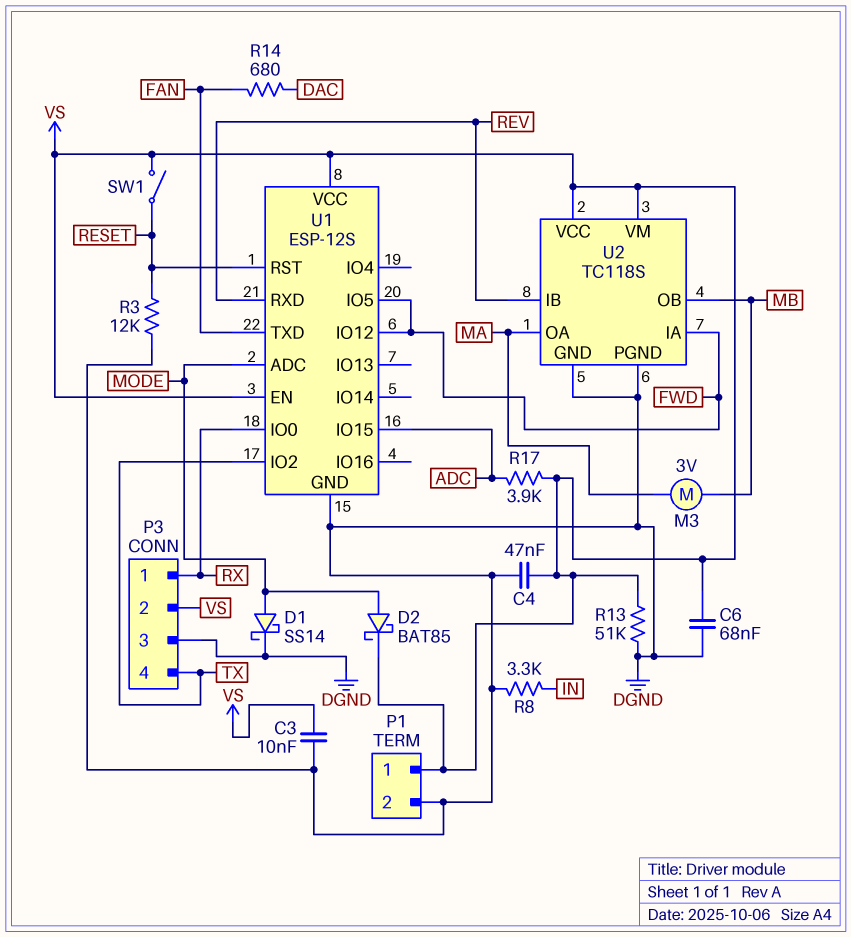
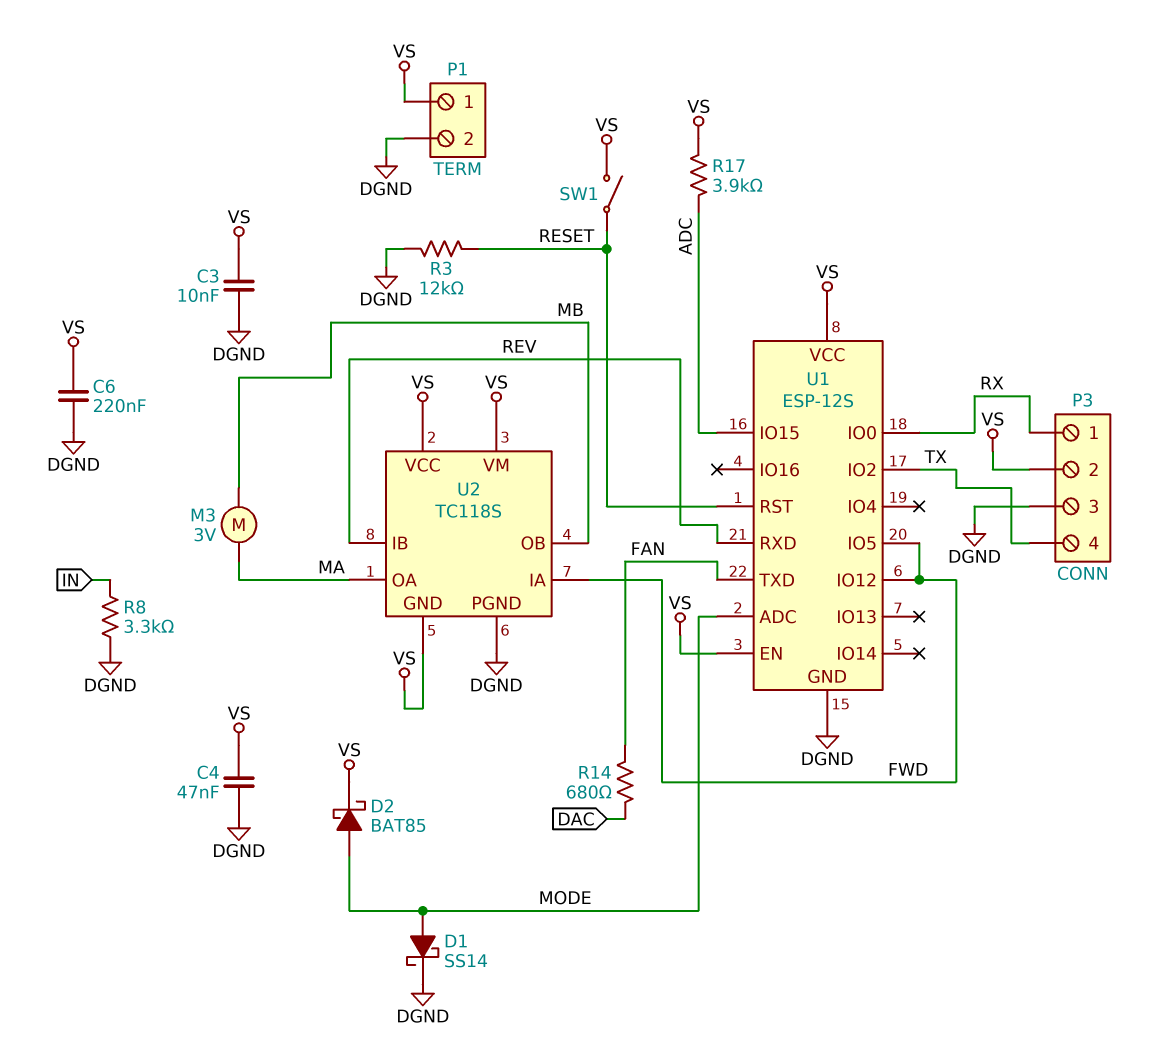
C6: 68nF (DGND, VS) -> 220nF (DGND, VS)
R13: 51k (DGND, VS) -> none
U2 pin GND: DGND -> VS

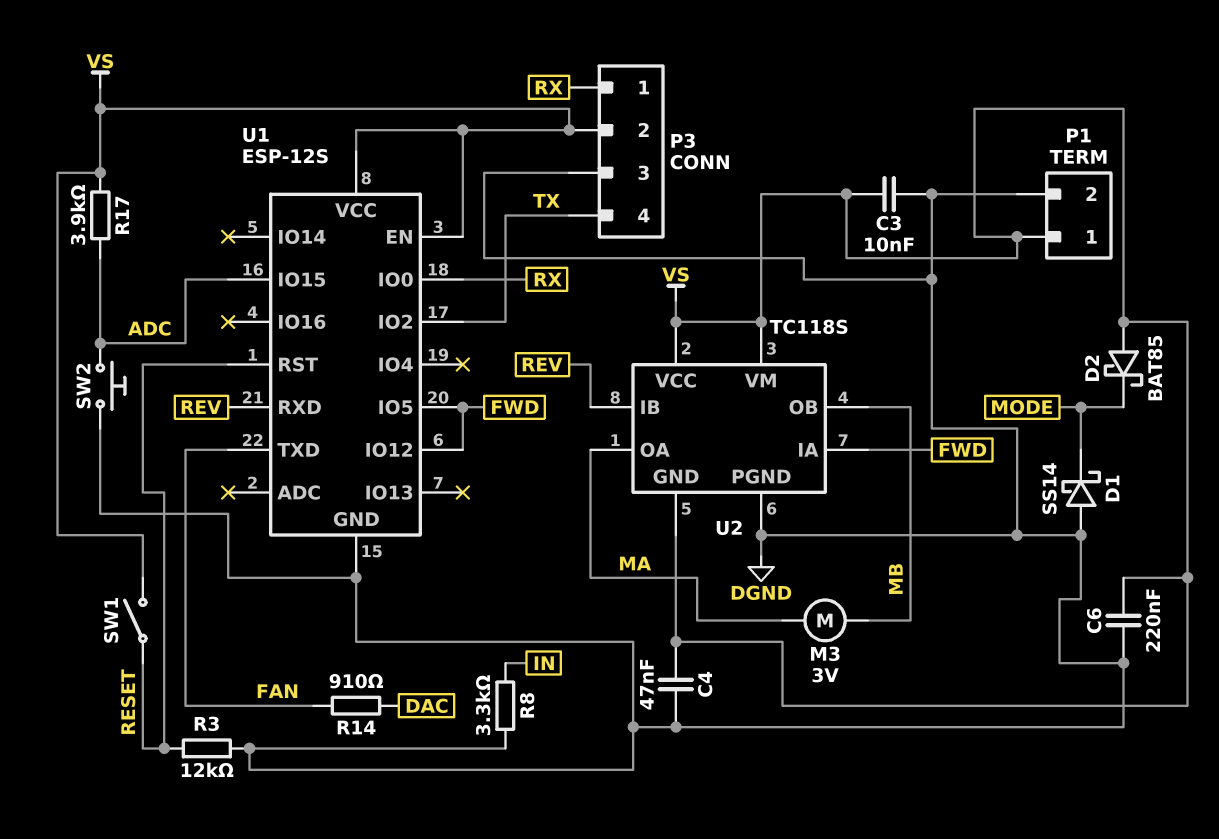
D1: schottky SS14 (A MODE, K DGND) -> schottky SS14 (A DGND, K MODE)
D2: schottky BAT85 (A MODE, K VS) -> schottky BAT85 (A VS, K MODE)
R14: 680 (DAC, FAN) -> 910 (DAC, FAN)
SW2: none -> button (ADC, DGND)
U1 pin ADC: MODE -> none

